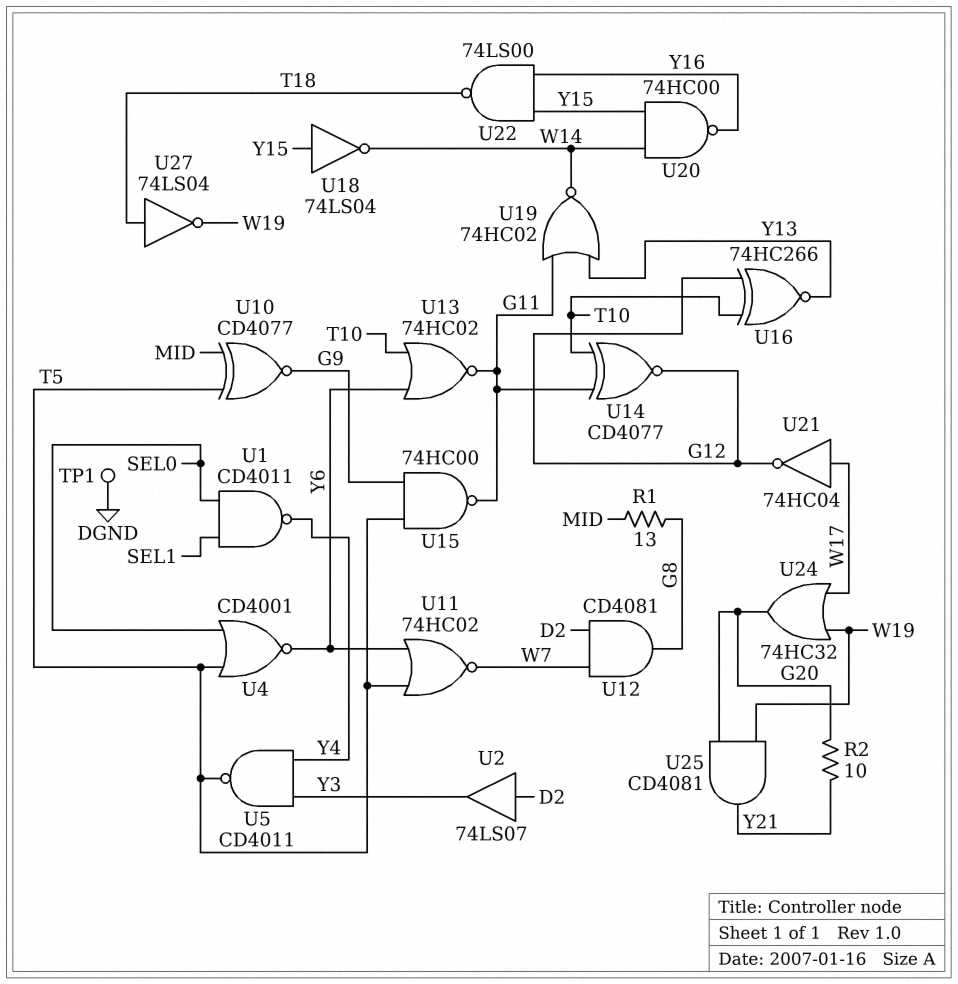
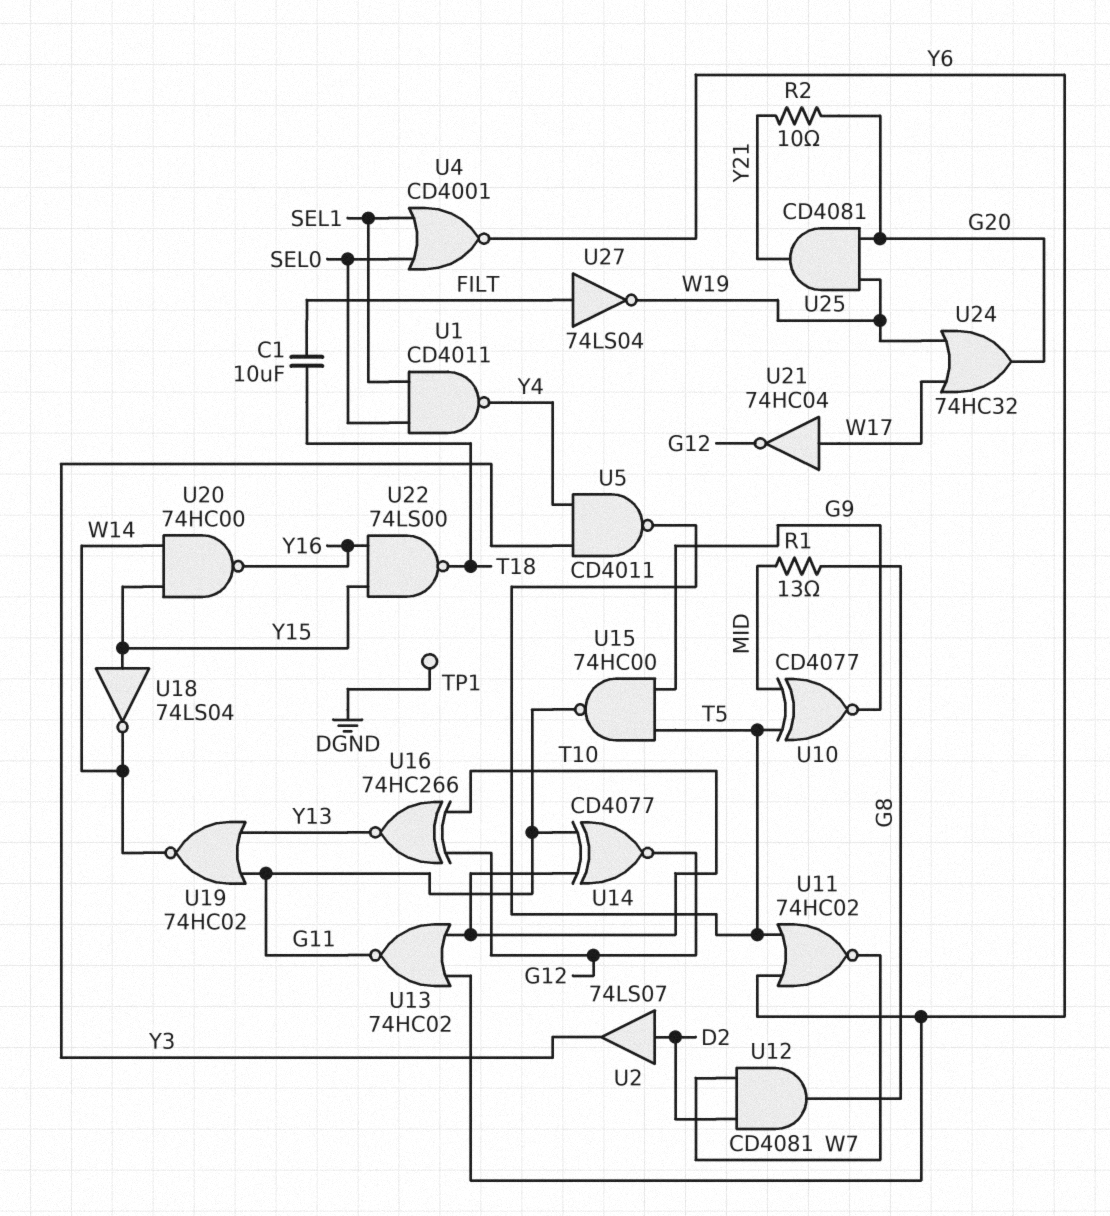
C1: none -> 10uF (FILT, T18)
U4: NOR CD4001 (in SEL0, in T5, out Y6) -> NOR CD4001 (in SEL0, in SEL1, out Y6)
U27: NOT 74LS04 (in T18, out W19) -> NOT 74LS04 (in FILT, out W19)

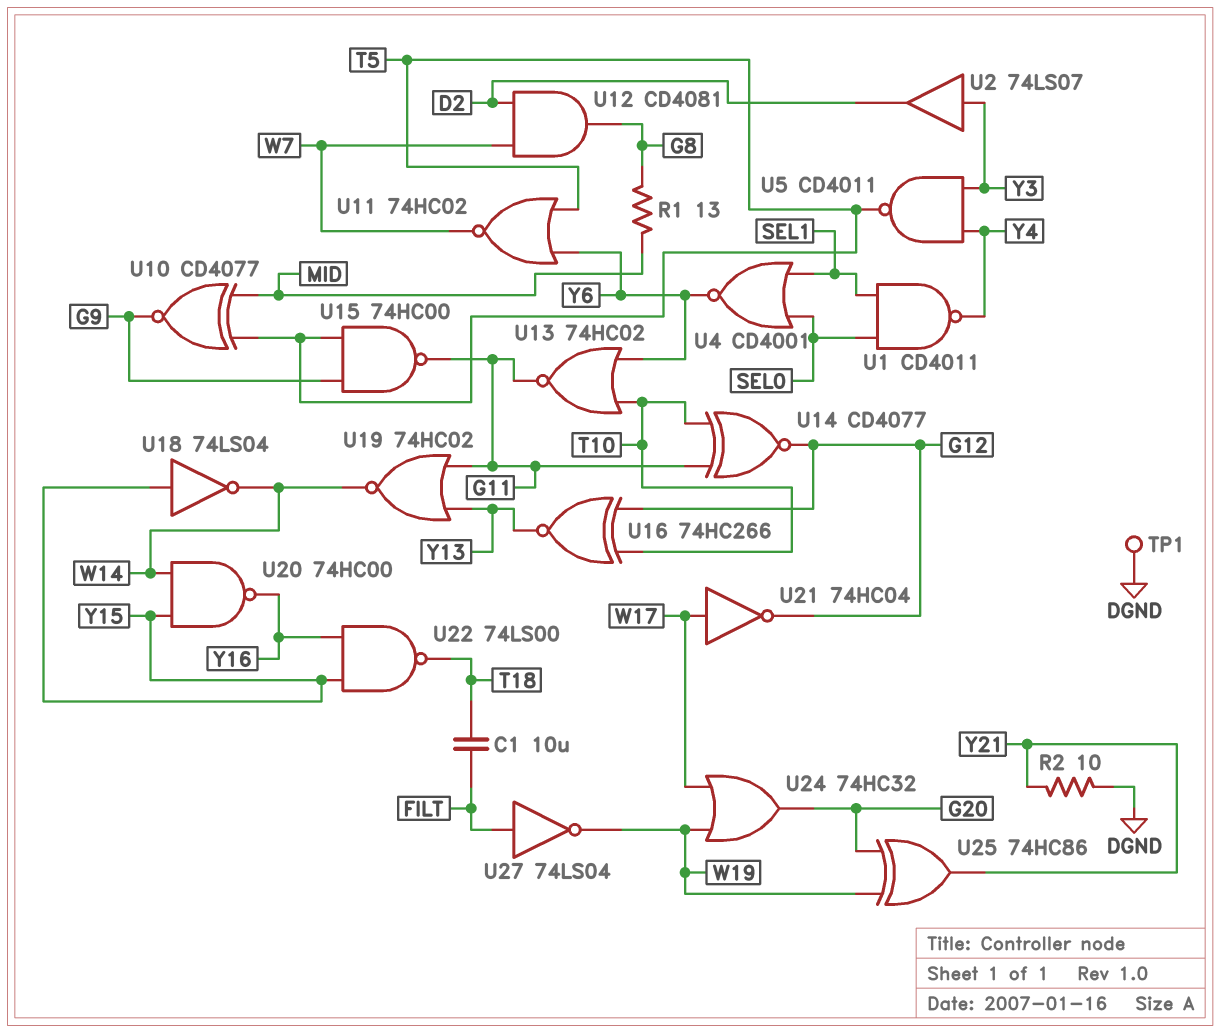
R2: 10 (G20, Y21) -> 10 (DGND, Y21)
U2: buffer 74LS07 (in D2, out Y3) -> buffer 74LS07 (in Y3, out D2)
U25: AND CD4081 (in G20, in W19, out Y21) -> XOR 74HC86 (in G20, in W19, out Y21)

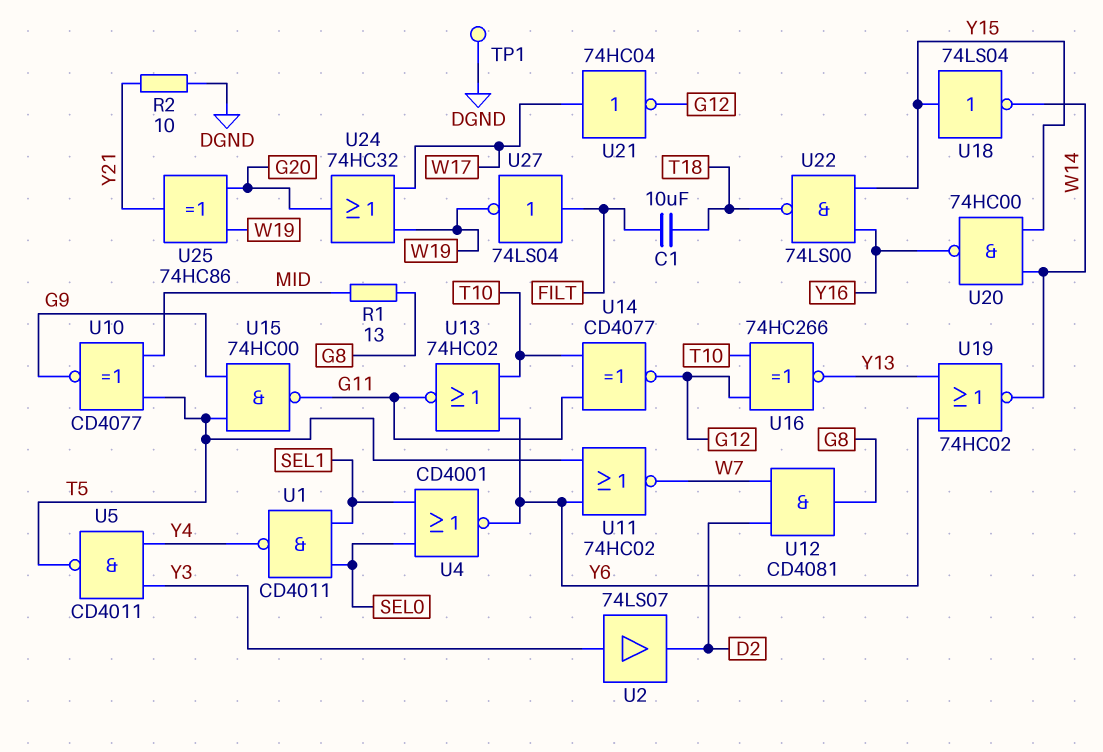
U19: NOR 74HC02 (in G11, in Y13, out W14) -> NOR 74HC02 (in Y6, in Y13, out W14)

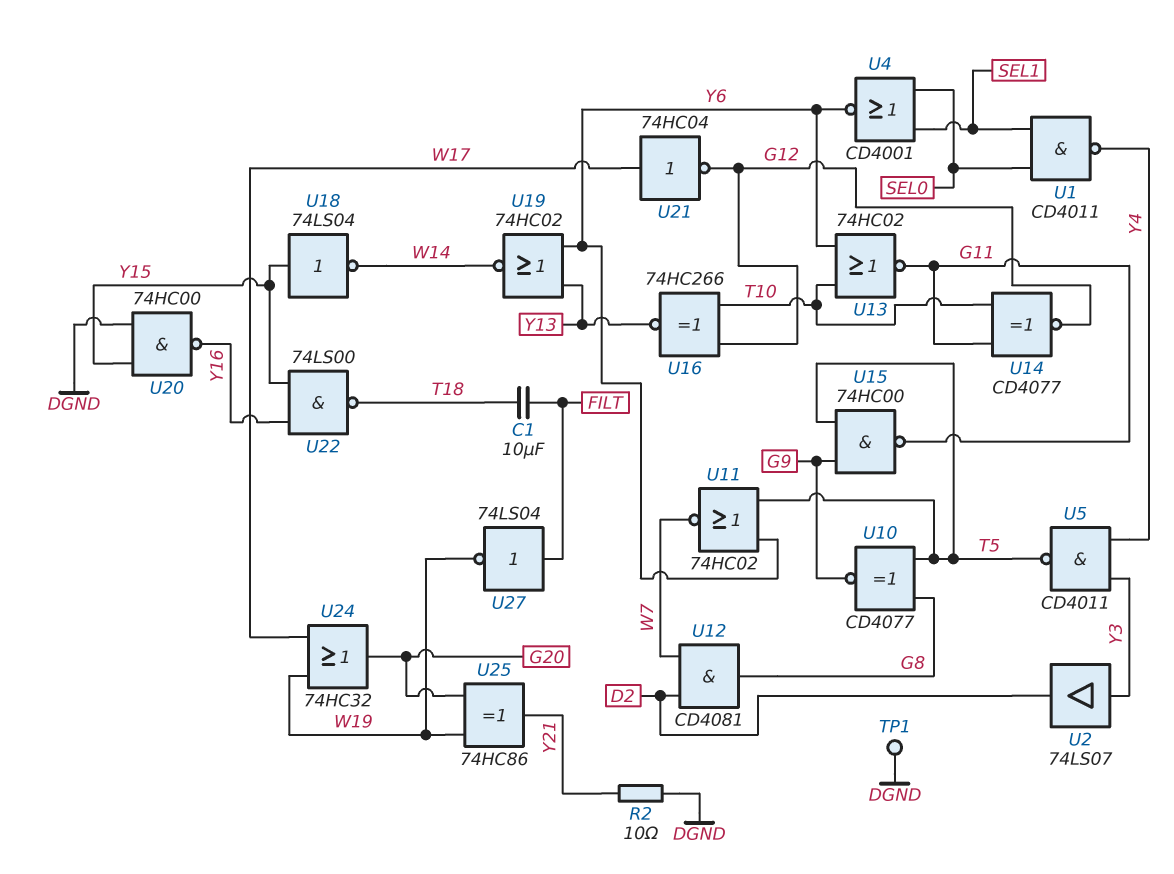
R1: 13 (G8, MID) -> none
U10: XNOR CD4077 (in MID, in T5, out G9) -> XNOR CD4077 (in G8, in T5, out G9)
U20: NAND 74HC00 (in W14, in Y15, out Y16) -> NAND 74HC00 (in DGND, in Y15, out Y16)

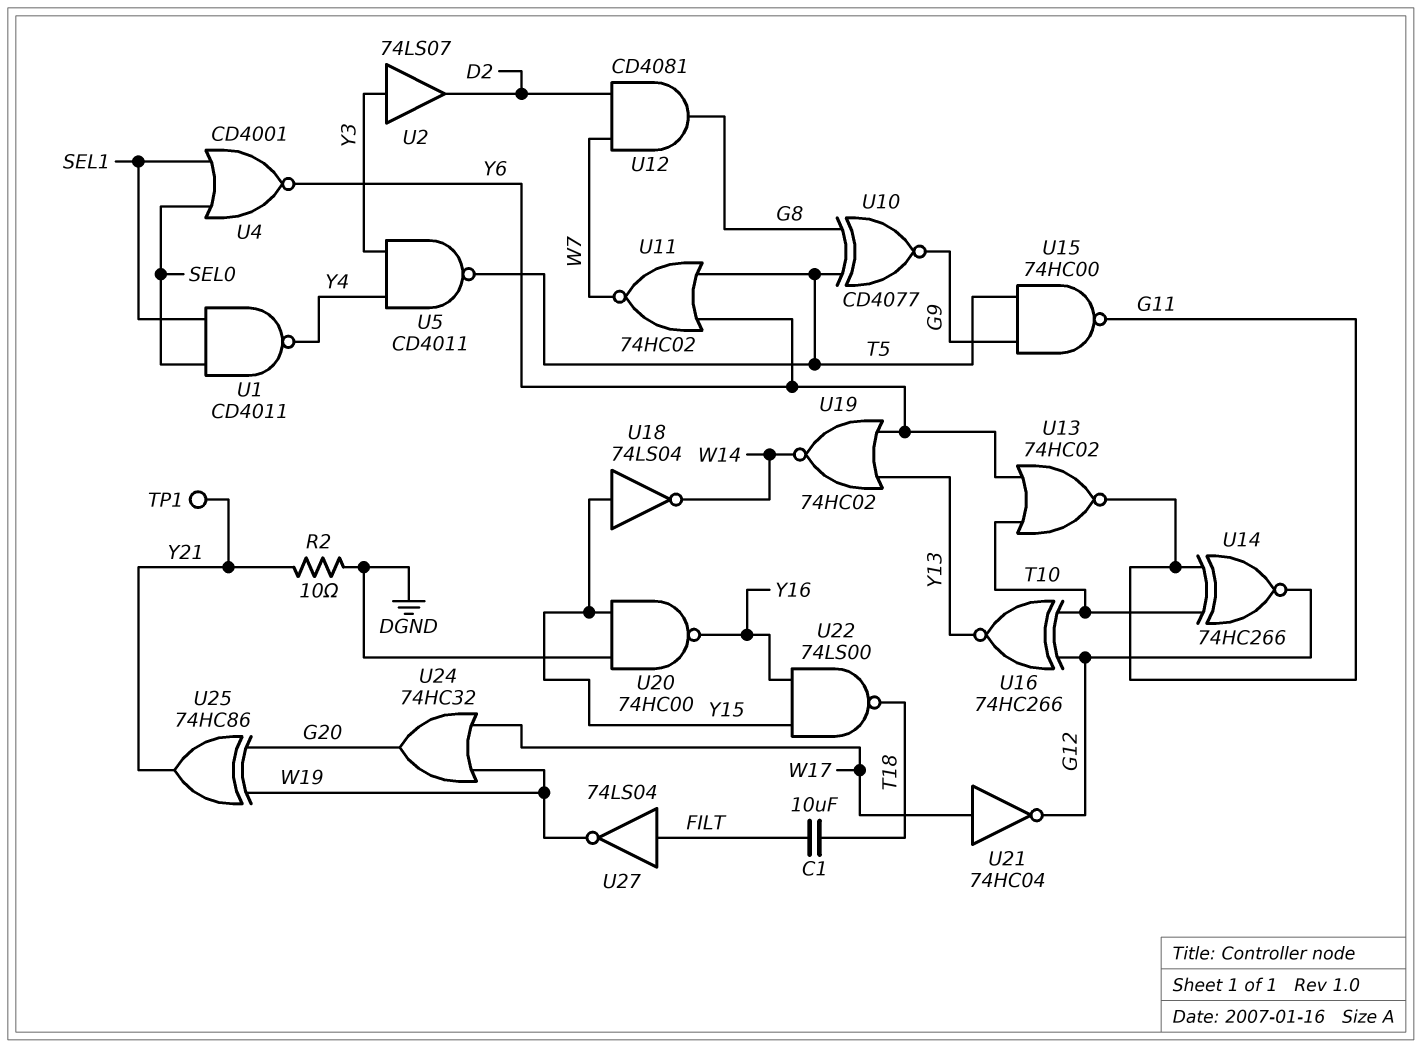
TP1: test point (DGND) -> test point (Y21)
U14: XNOR CD4077 (in G11, in T10, out G12) -> XNOR 74HC266 (in G11, in T10, out G12)

